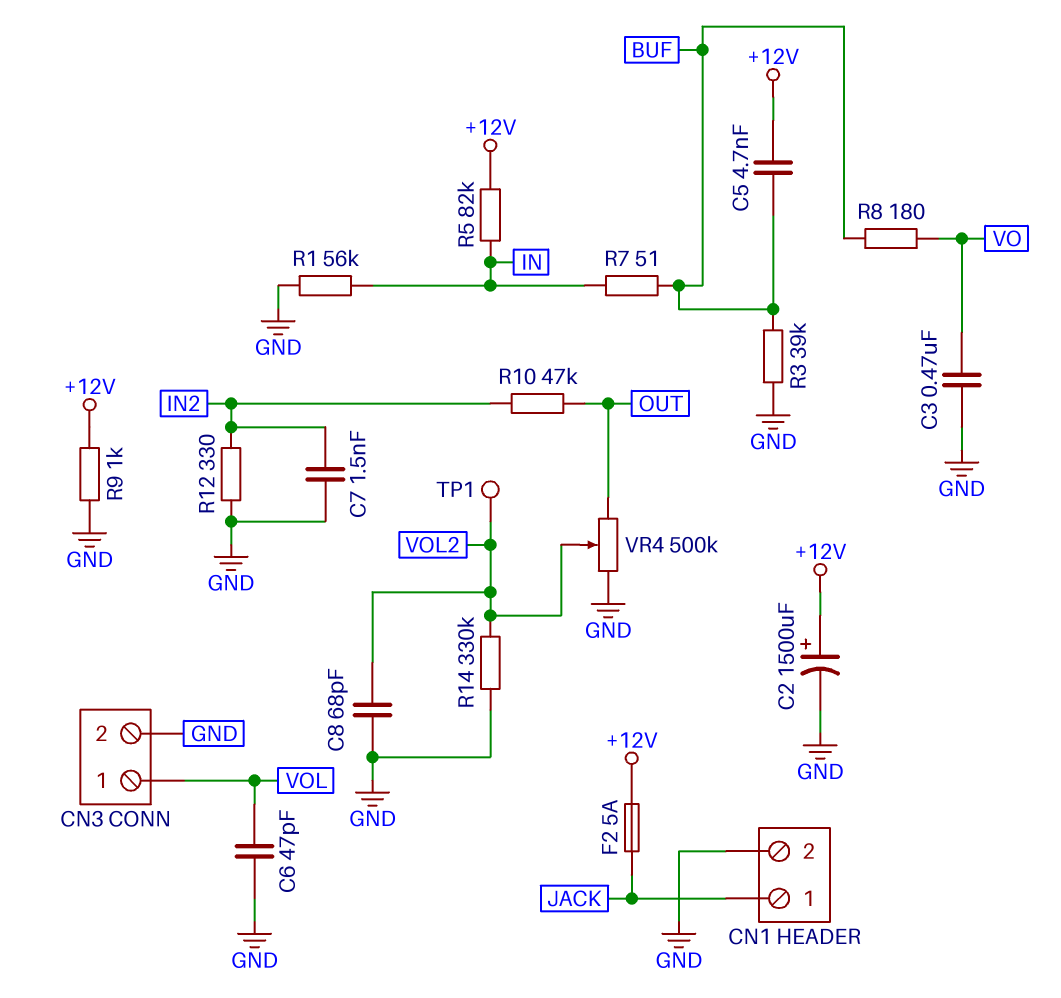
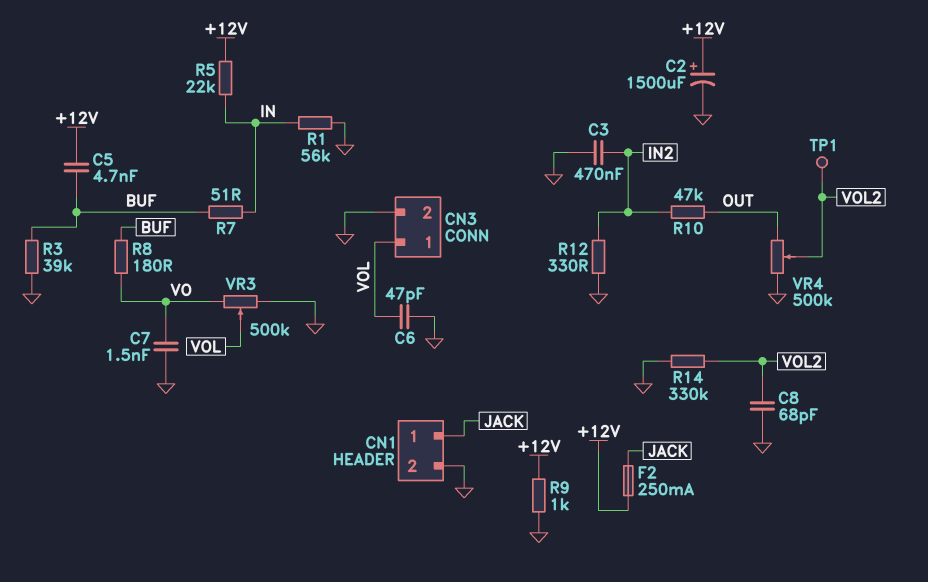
C3: 470nF (GND, VO) -> 470nF (GND, IN2)
C7: 1.5nF (GND, IN2) -> 1.5nF (GND, VO)
F2: 5A (+12V, JACK) -> 250mA (+12V, JACK)
R5: 82k (+12V, IN) -> 22k (+12V, IN)
VR3: none -> 500k (GND, VO, wiper VOL)

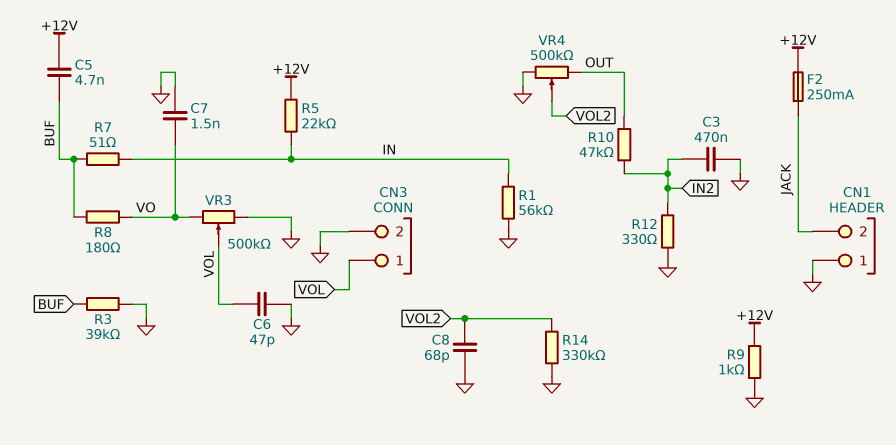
C2: 1500uF (plus +12V, minus GND) -> none
CN1 pin 1: JACK -> GND
CN1 pin 2: GND -> JACK
TP1: test point (VOL2) -> none

